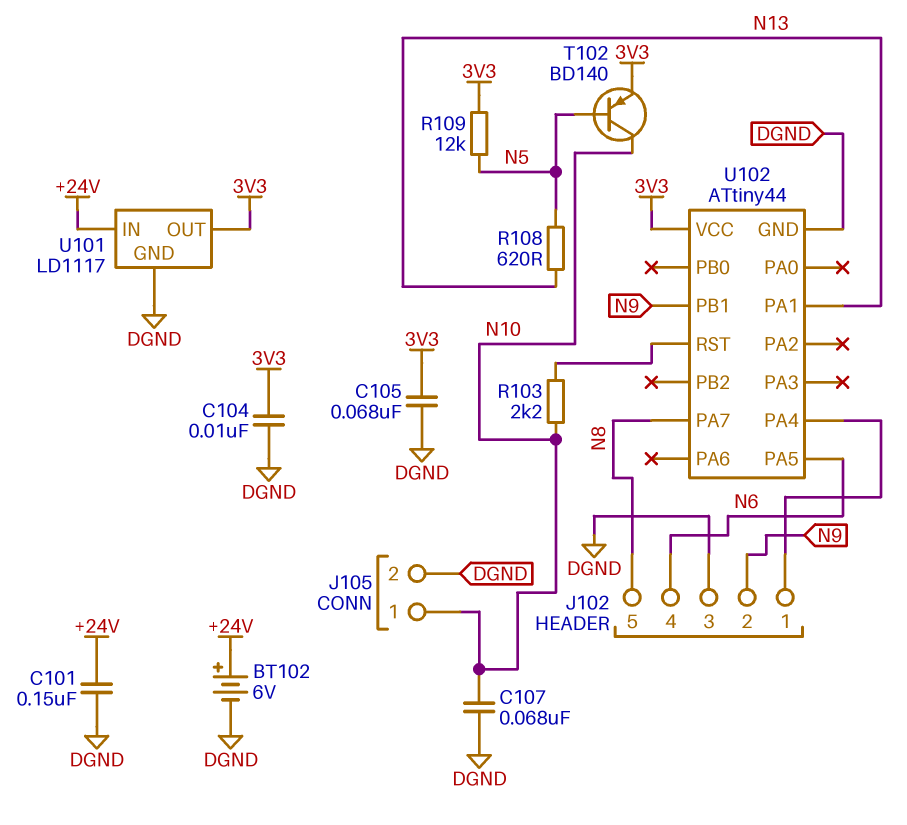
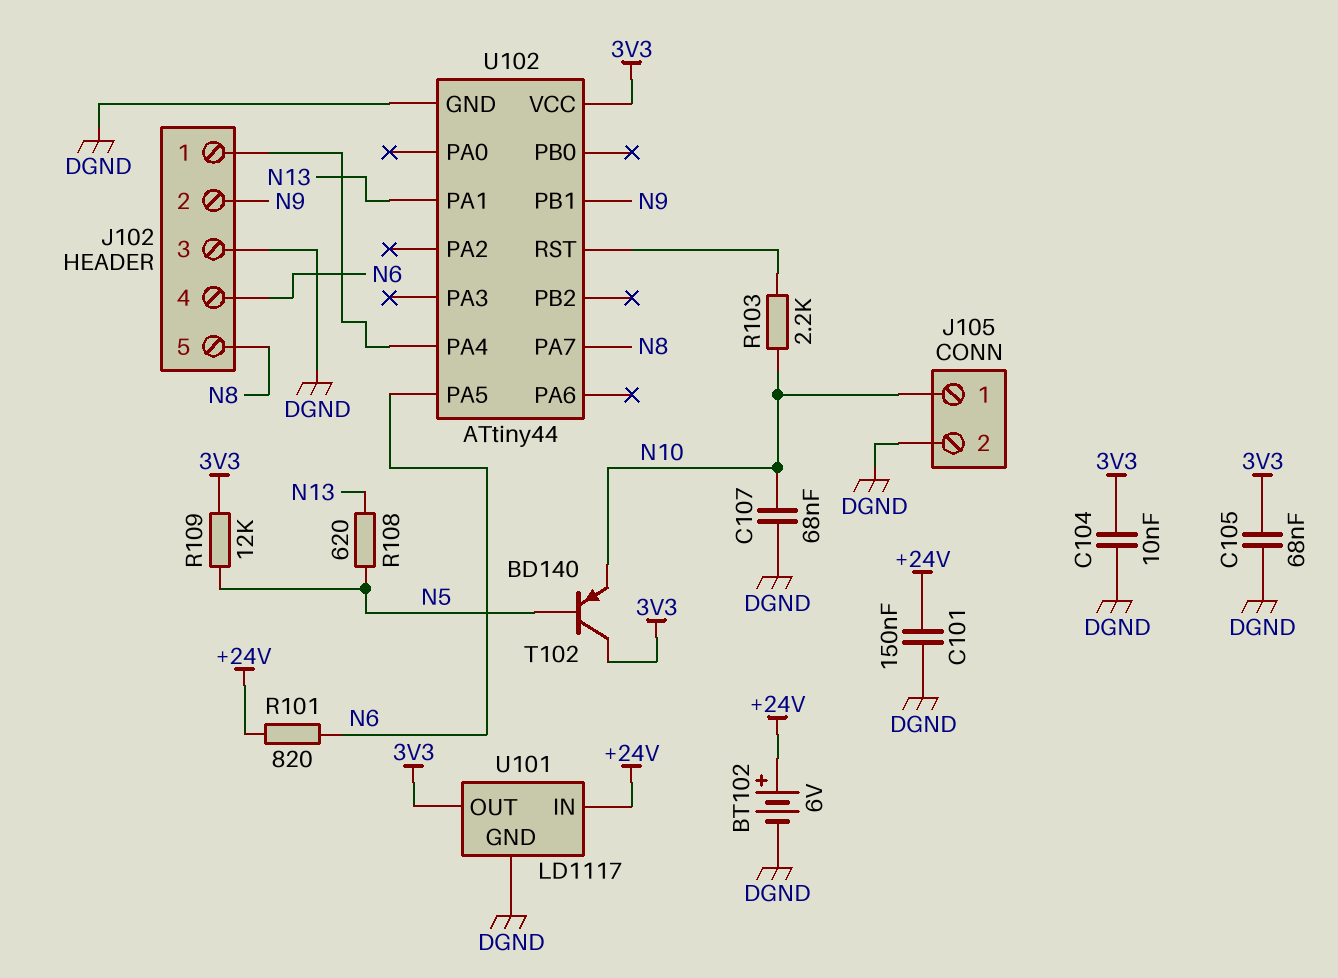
R101: none -> 820 (+24V, N6)
T102: PNP BD140 (B N5, C N10, E 3V3) -> PNP BD140 (B N5, C 3V3, E N10)

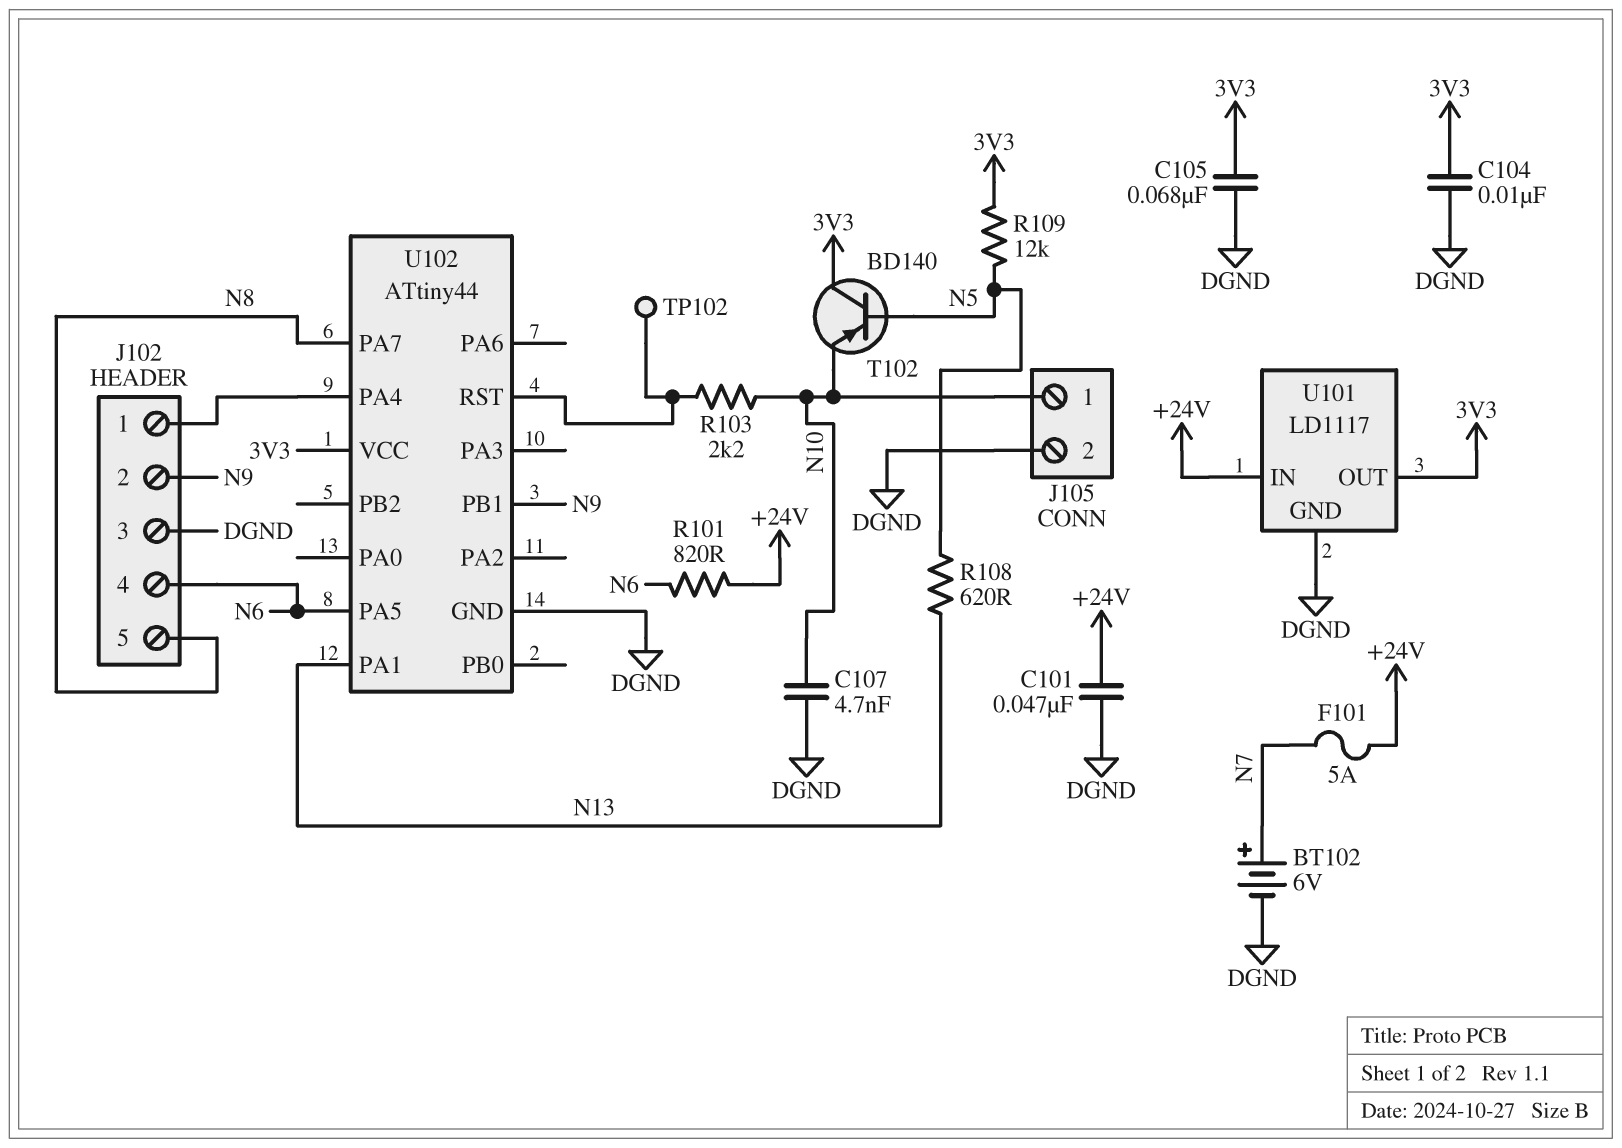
BT102: 6V (plus +24V, minus DGND) -> 6V (plus N7, minus DGND)
C101: 150nF (+24V, DGND) -> 47nF (+24V, DGND)
C107: 68nF (DGND, N10) -> 4.7nF (DGND, N10)
F101: none -> 5A (+24V, N7)
TP102: none -> test point (U102/RST)

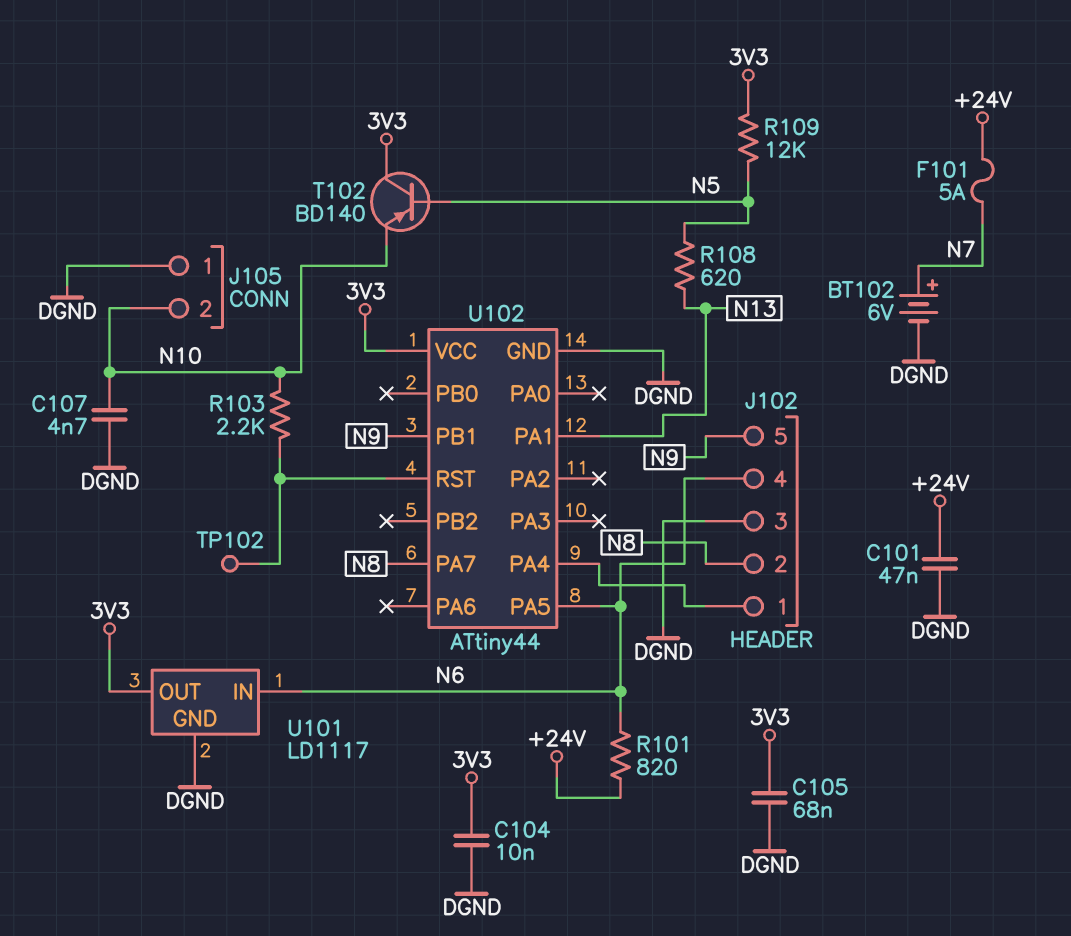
J102 pin 2: N9 -> N8
J102 pin 5: N8 -> N9
J105 pin 1: N10 -> DGND
J105 pin 2: DGND -> N10
U101 pin IN: +24V -> N6

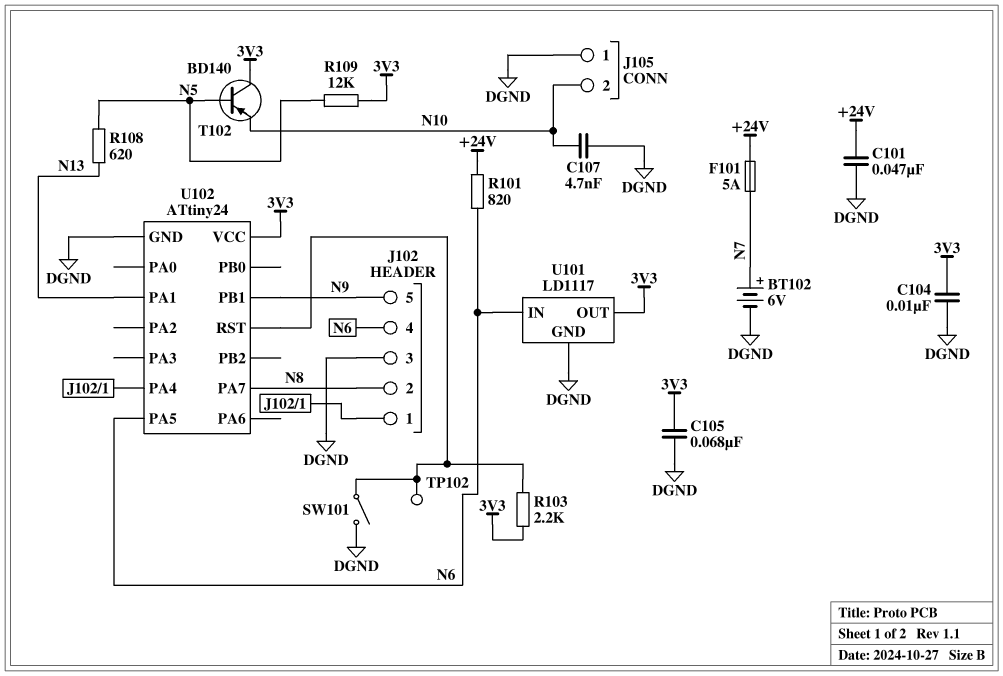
R103: 2.2k (N10, U102/RST) -> 2.2k (3V3, U102/RST)
SW101: none -> switch (DGND, U102/RST)
U102: ATtiny44 -> ATtiny24

